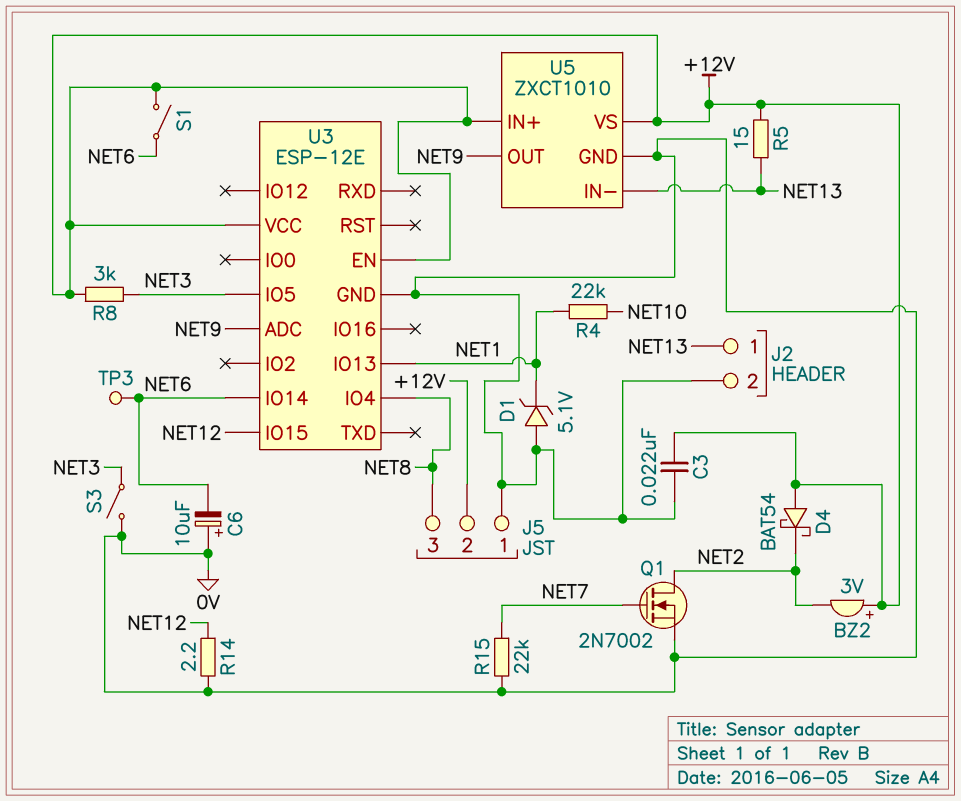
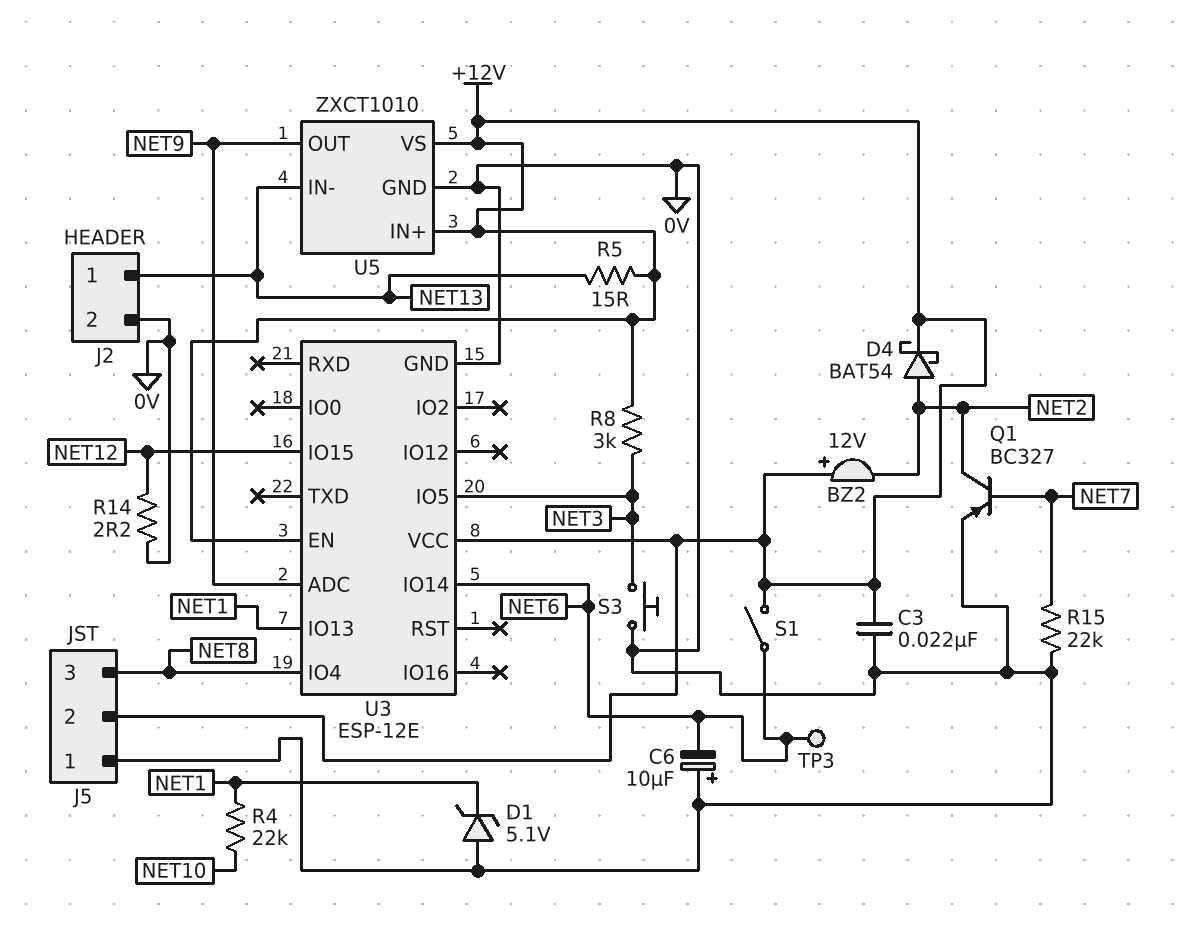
BZ2: buzzer 3V (plus +12V, minus NET2) -> buzzer 12V (plus +12V, minus NET2)
D4: schottky BAT54 (A +12V, K NET2) -> schottky BAT54 (A NET2, K +12V)
Q1: NMOS 2N7002 (G NET7, D NET2, S 0V) -> PNP BC327 (B NET7, C NET2, E 0V)
S3: switch (0V, NET3) -> button (0V, NET3)

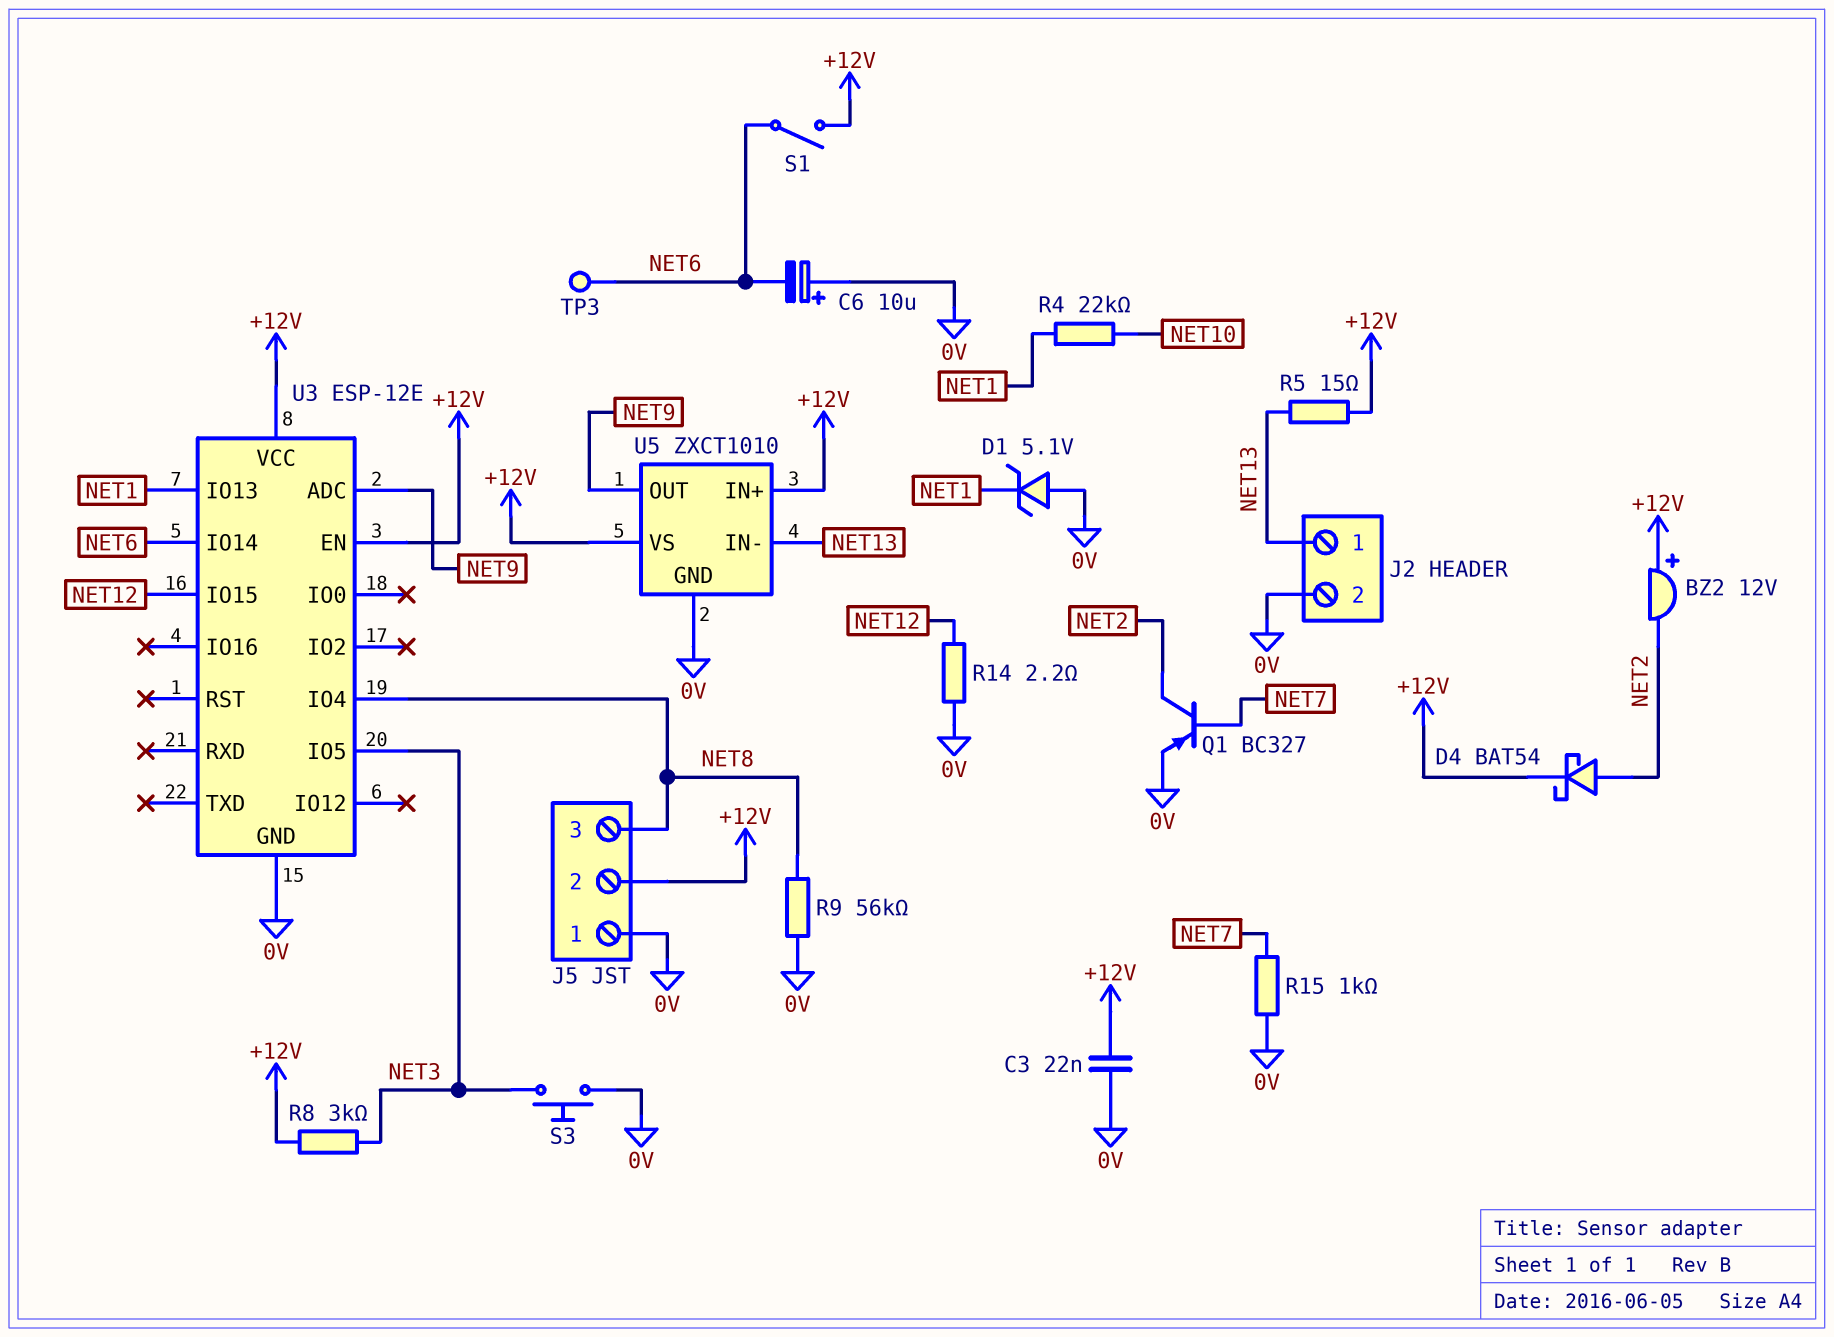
R9: none -> 56k (0V, NET8)
R15: 22k (0V, NET7) -> 1k (0V, NET7)

